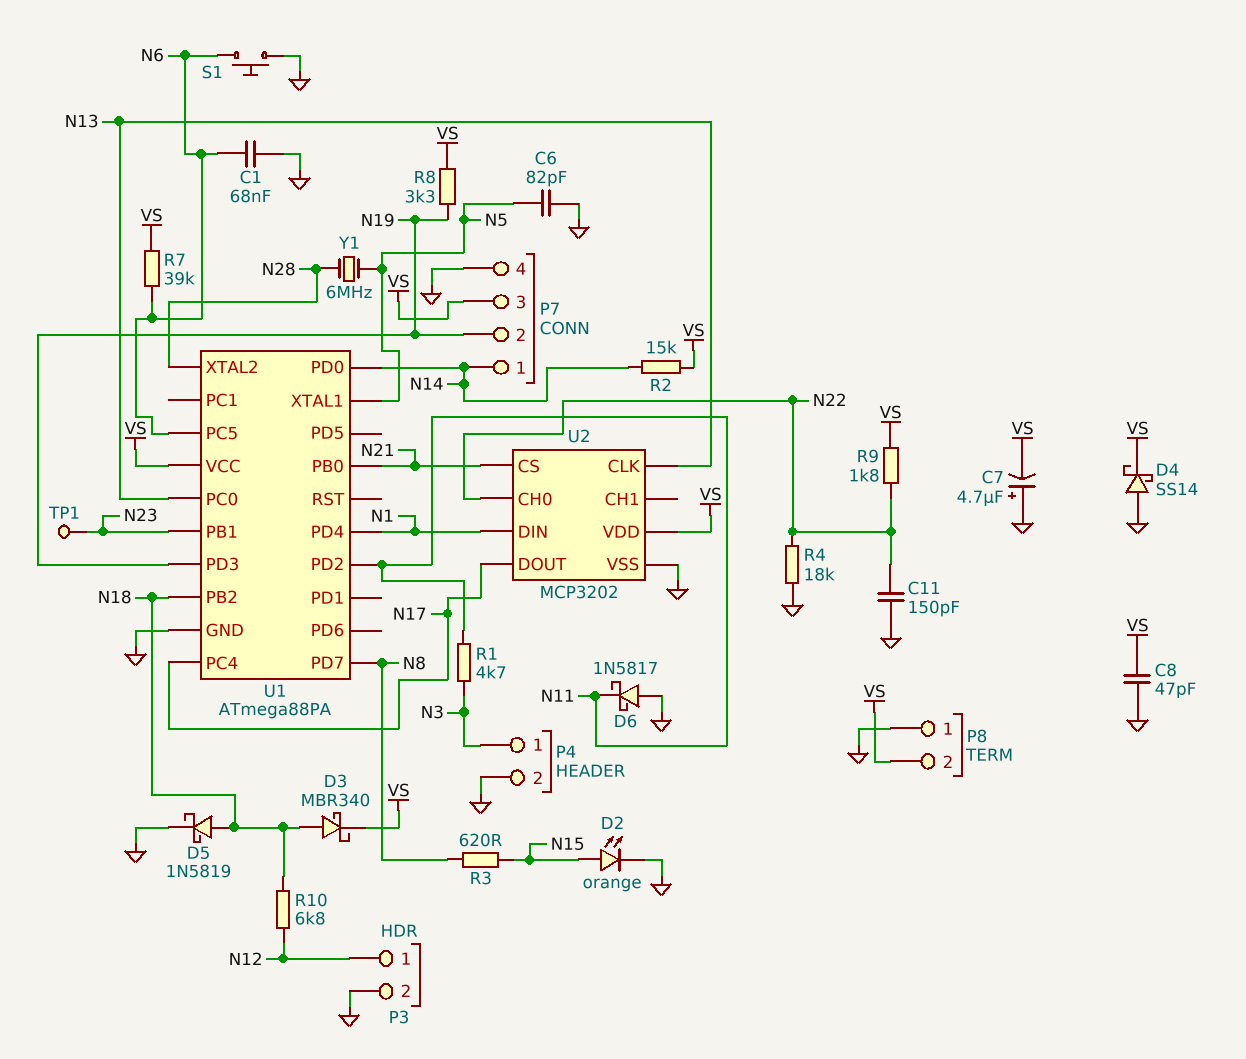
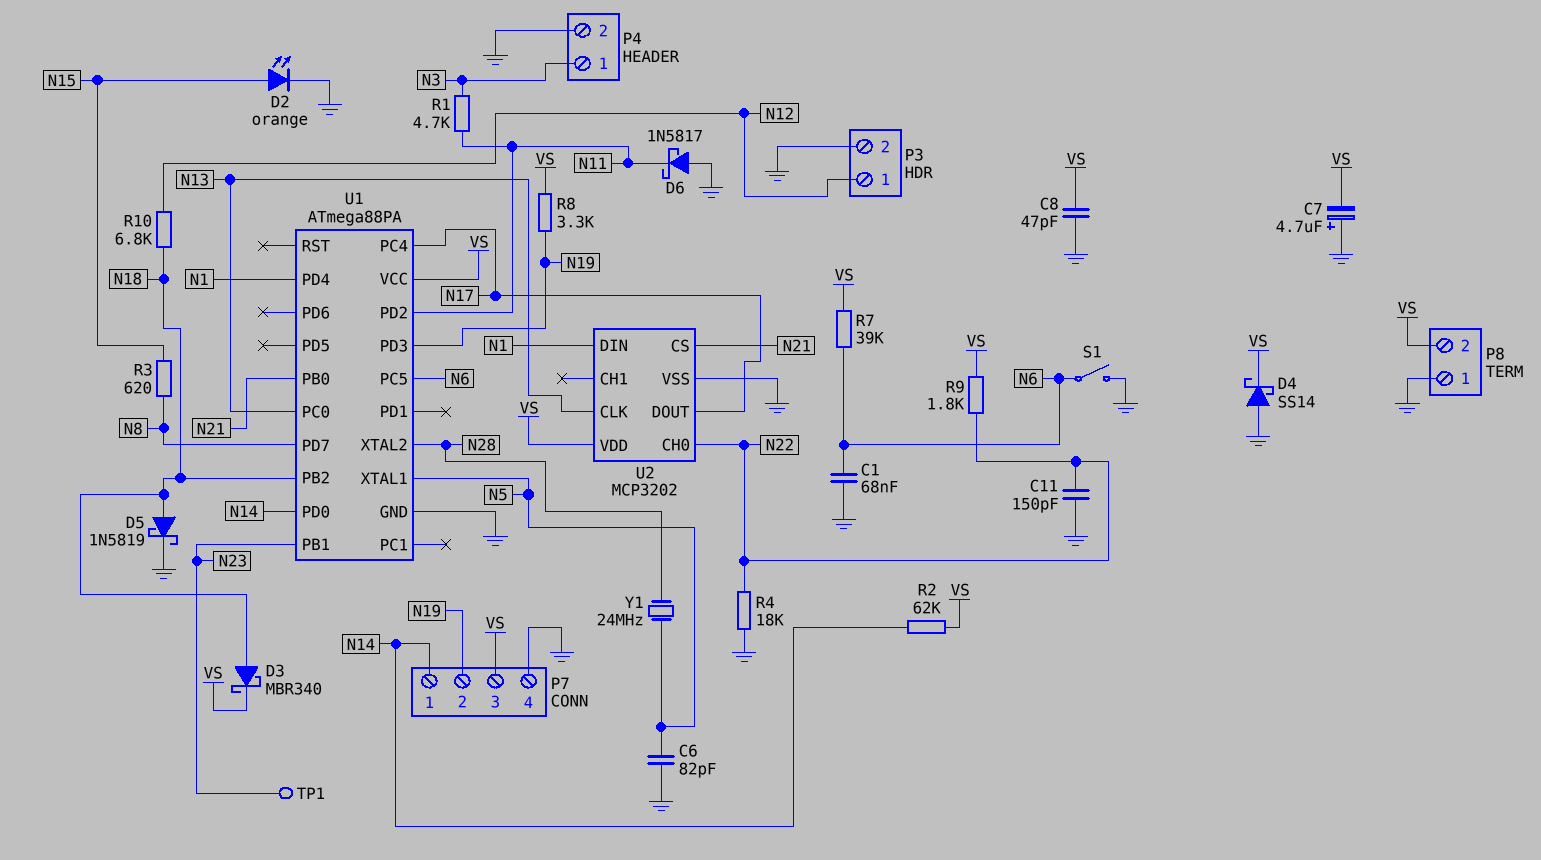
R2: 15k (N14, VS) -> 62k (N14, VS)
S1: button (GND, N6) -> switch (GND, N6)
Y1: 6MHz (N5, N28) -> 24MHz (N5, N28)

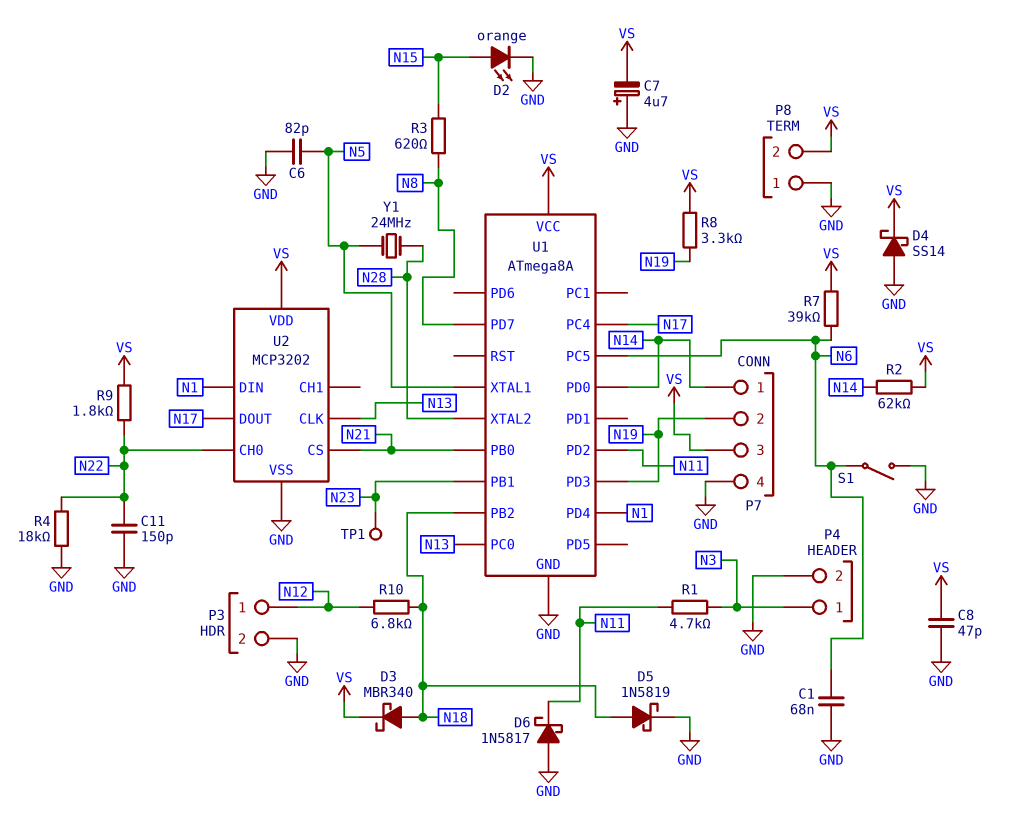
U1: ATmega88PA -> ATmega8A

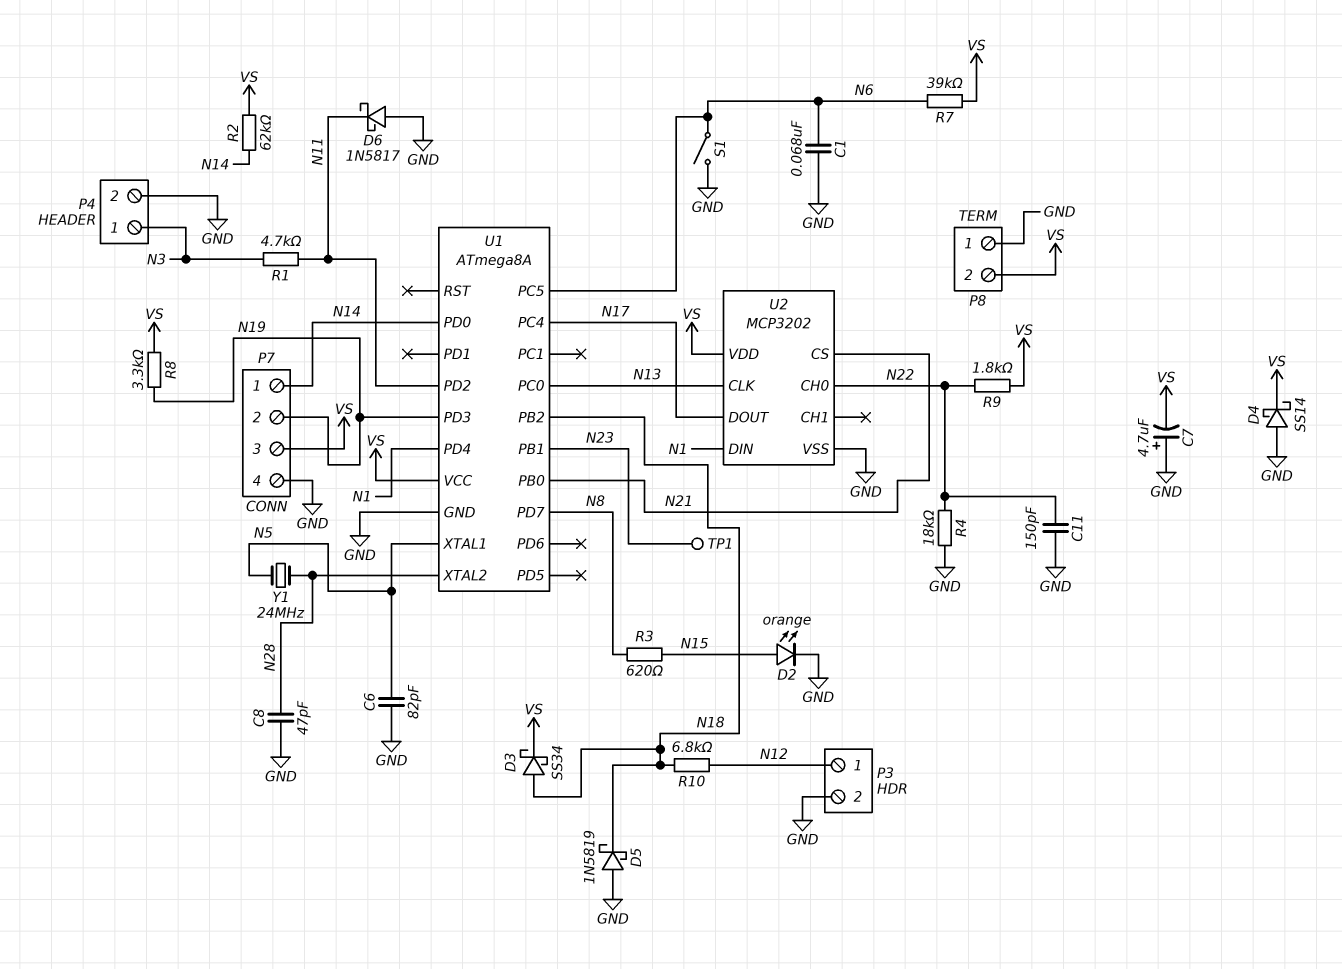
C8: 47pF (GND, VS) -> 47pF (GND, N28)
D3: schottky MBR340 (A N18, K VS) -> schottky SS34 (A N18, K VS)
D5: schottky 1N5819 (A N18, K GND) -> schottky 1N5819 (A GND, K N18)

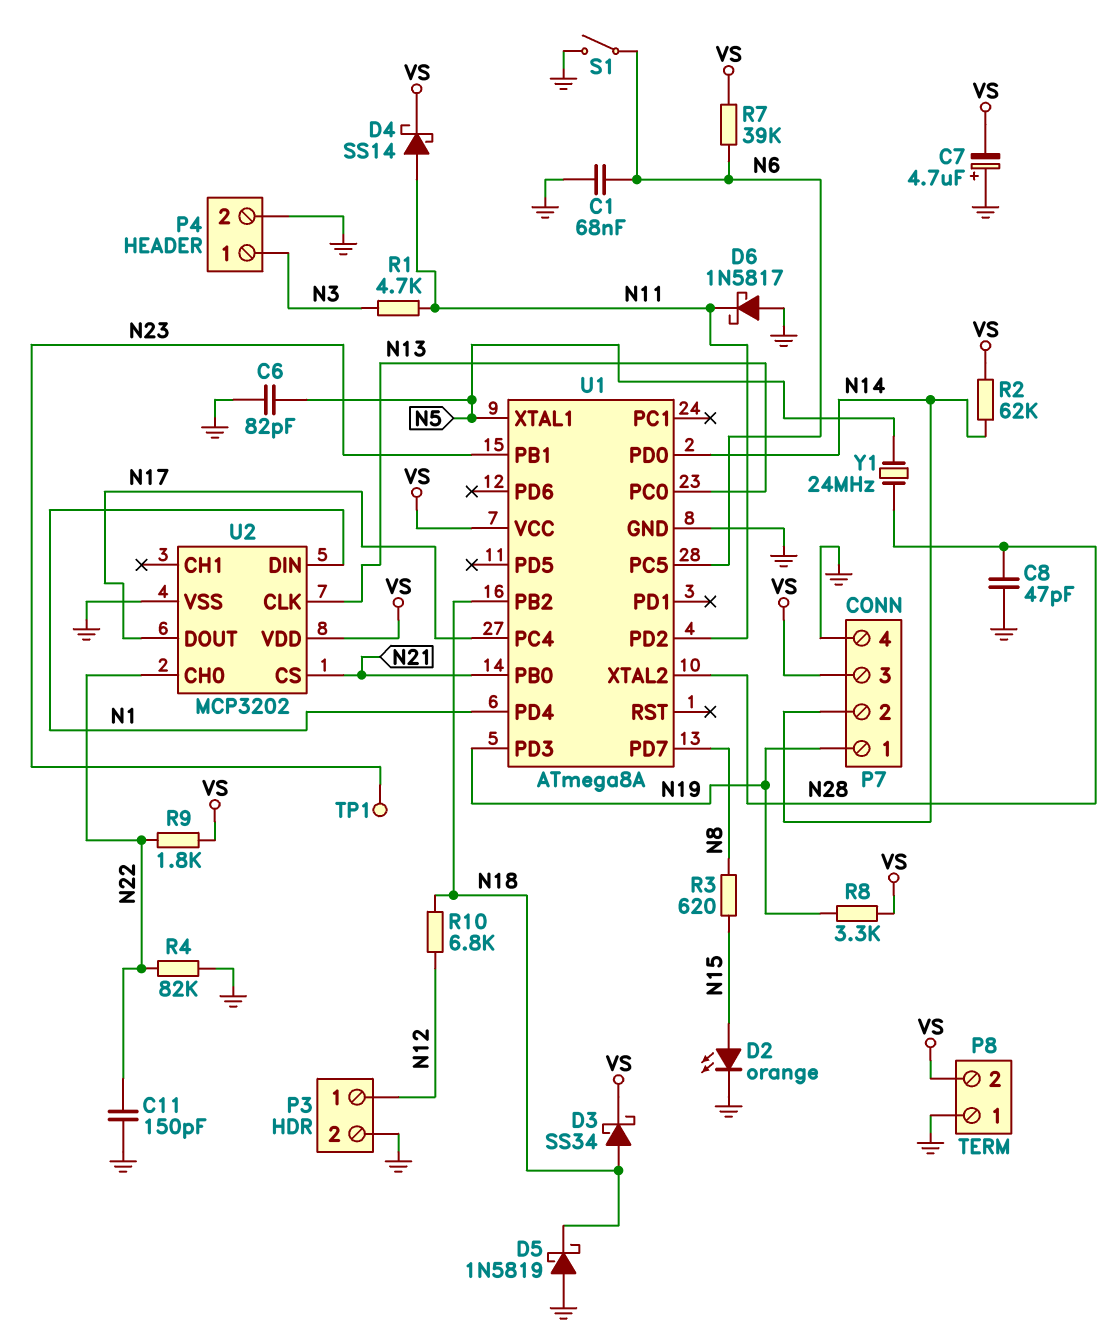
D4: schottky SS14 (A GND, K VS) -> schottky SS14 (A N11, K VS)
P7 pin 1: N14 -> N19
P7 pin 2: N19 -> N14
R4: 18k (GND, N22) -> 82k (GND, N22)

